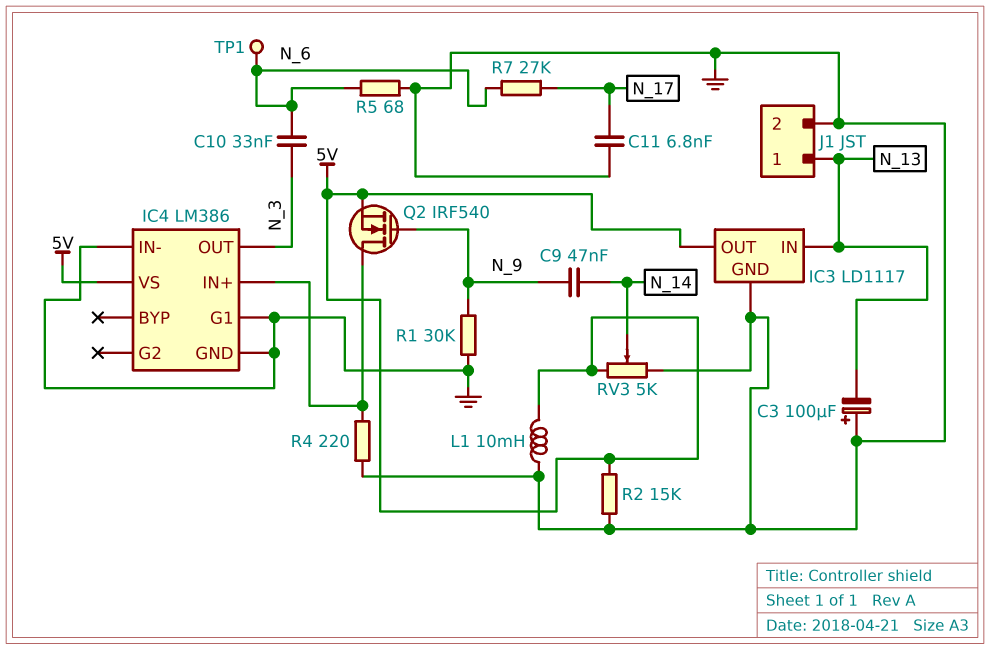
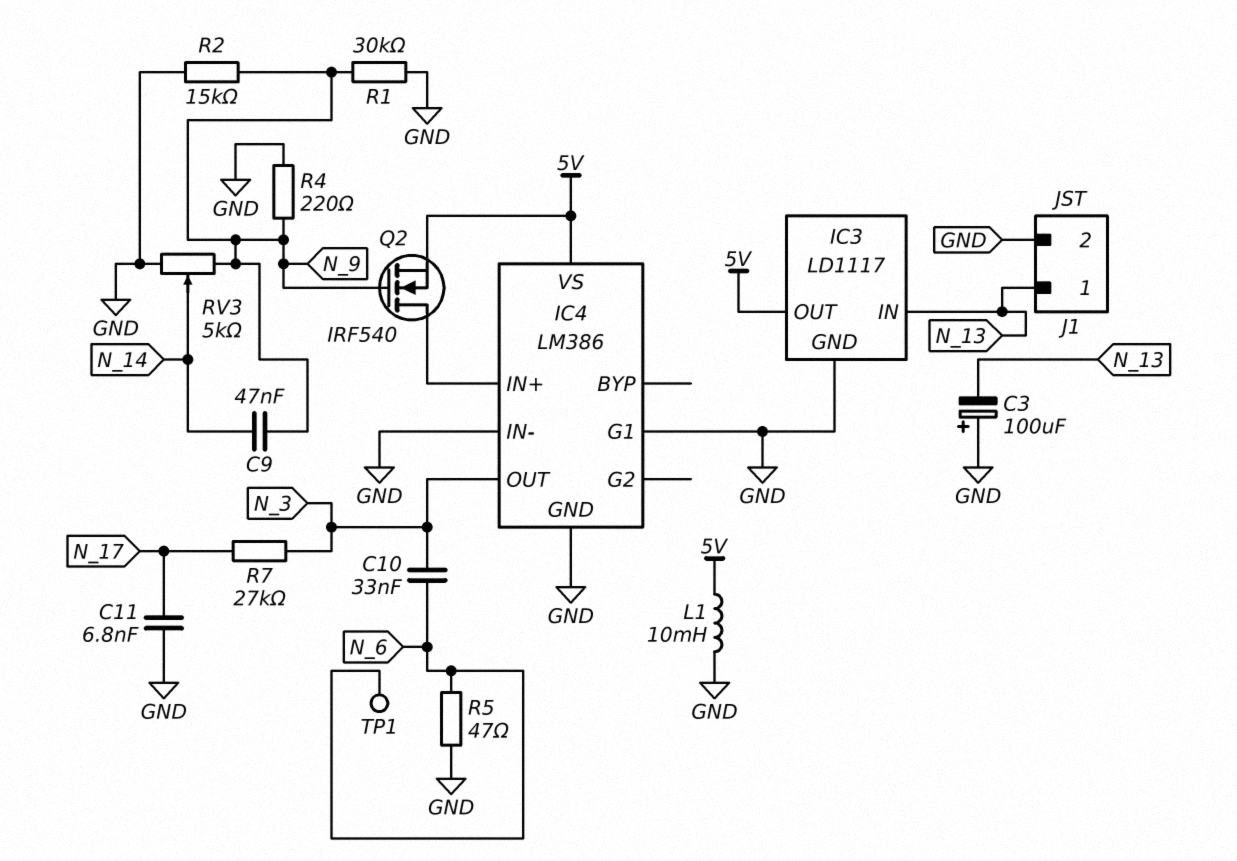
R2: 15k (5V, GND) -> 15k (GND, N_9)
R4: 220 (GND, IC4/IN+) -> 220 (GND, N_9)
R5: 68 (GND, N_6) -> 47 (GND, N_6)
R7: 27k (N_6, N_17) -> 27k (N_3, N_17)
RV3: 5k (5V, GND, wiper N_14) -> 5k (GND, N_9, wiper N_14)

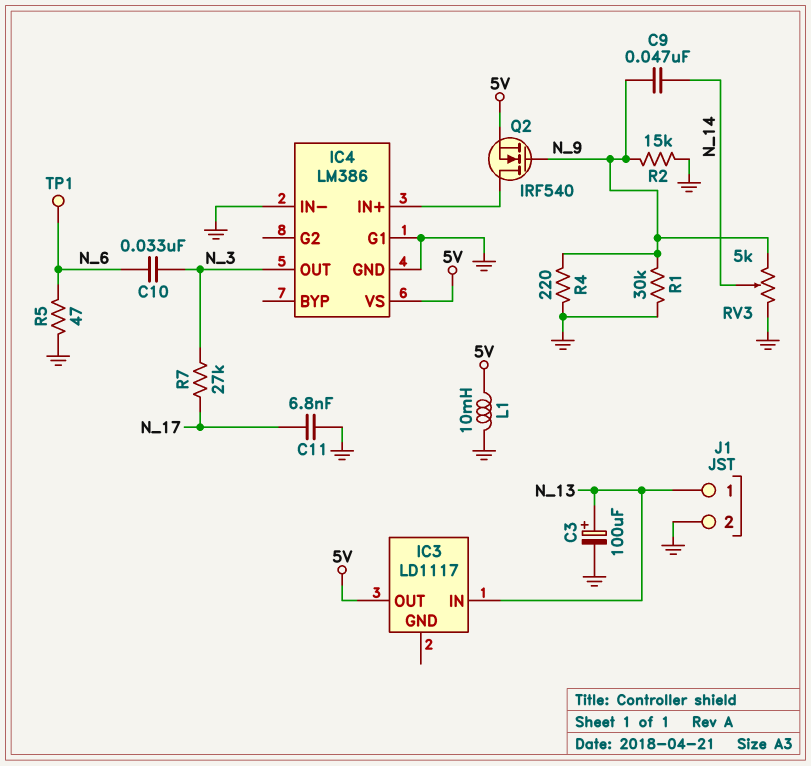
C3: 100uF (plus GND, minus N_13) -> 100uF (plus N_13, minus GND)
IC3 pin GND: GND -> none

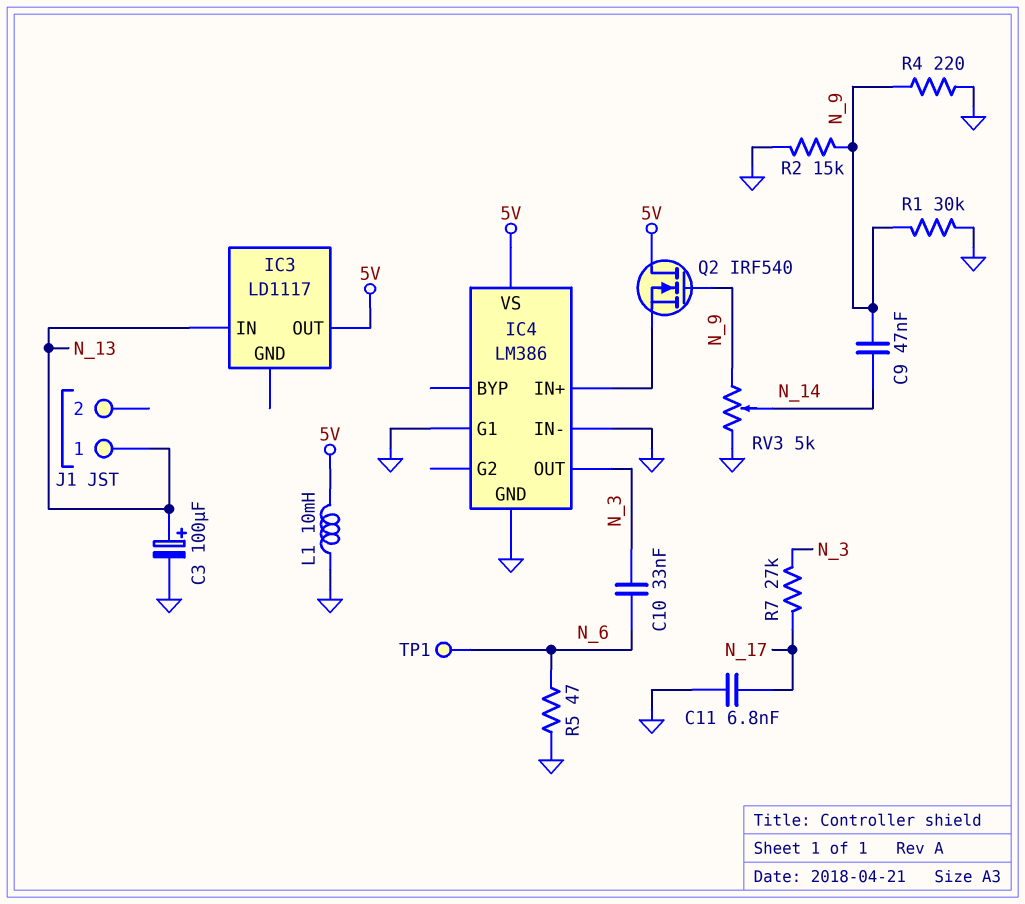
J1 pin 2: GND -> none
Q2: NMOS IRF540 (G N_9, D IC4/IN+, S 5V) -> NMOS IRF540 (G N_9, D 5V, S IC4/IN+)

